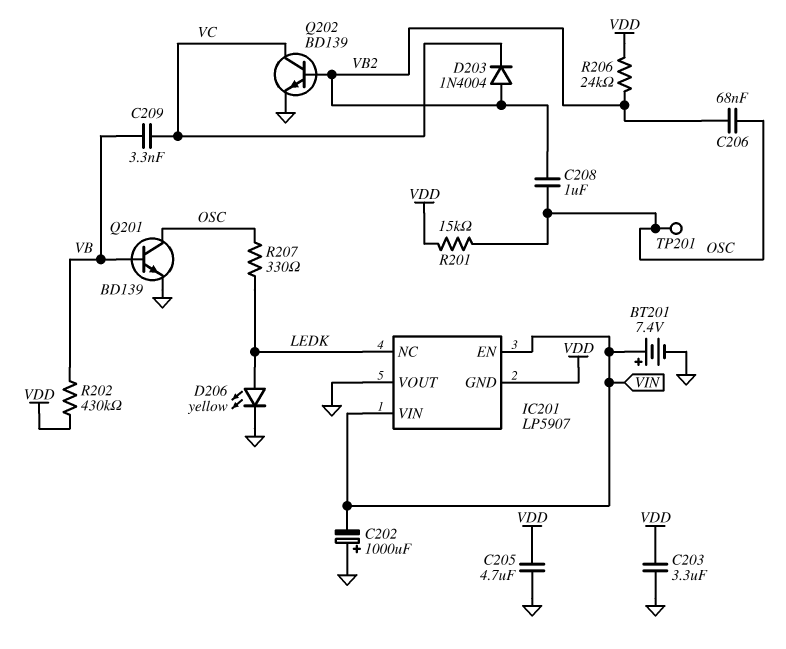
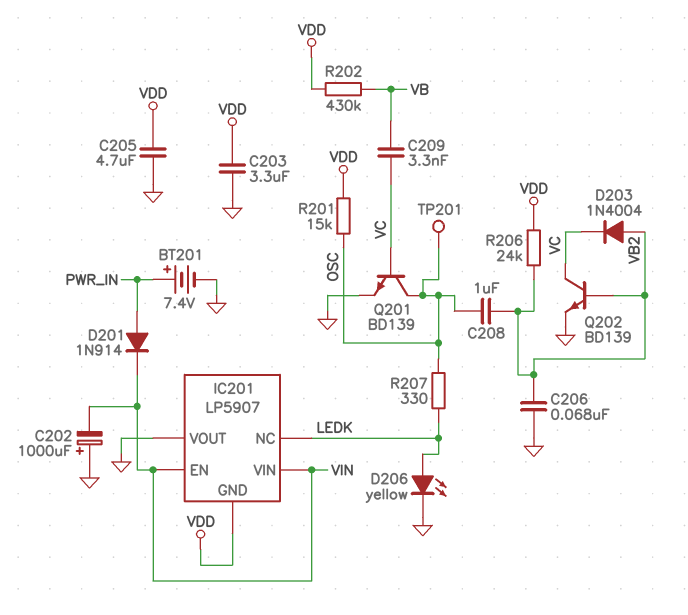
BT201: 7.4V (plus VIN, minus GND) -> 7.4V (plus PWR_IN, minus GND)
C206: 68nF (OSC, VB2) -> 68nF (GND, VB2)
D201: none -> diode 1N914 (A PWR_IN, K VIN)
Q201: NPN BD139 (B VB, C OSC, E GND) -> NPN BD139 (B VC, C OSC, E GND)

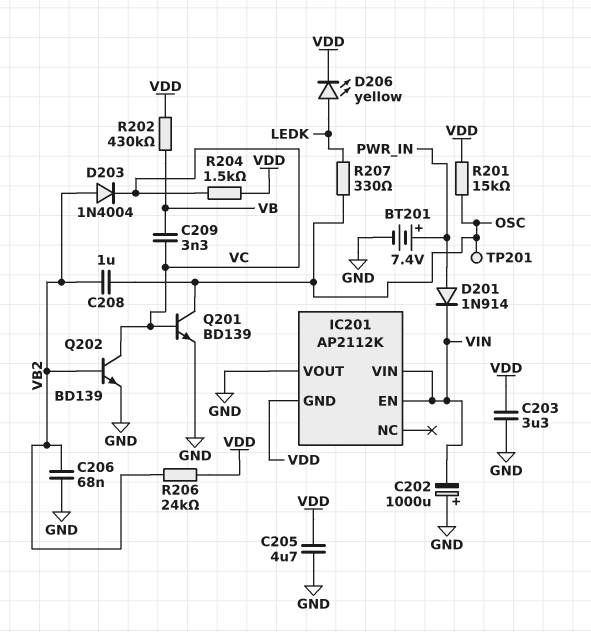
D206: LED yellow (A LEDK, K GND) -> LED yellow (A LEDK, K VDD)
IC201: LP5907 -> AP2112K
IC201 pin NC: LEDK -> none
R204: none -> 1.5k (VC, VDD)

